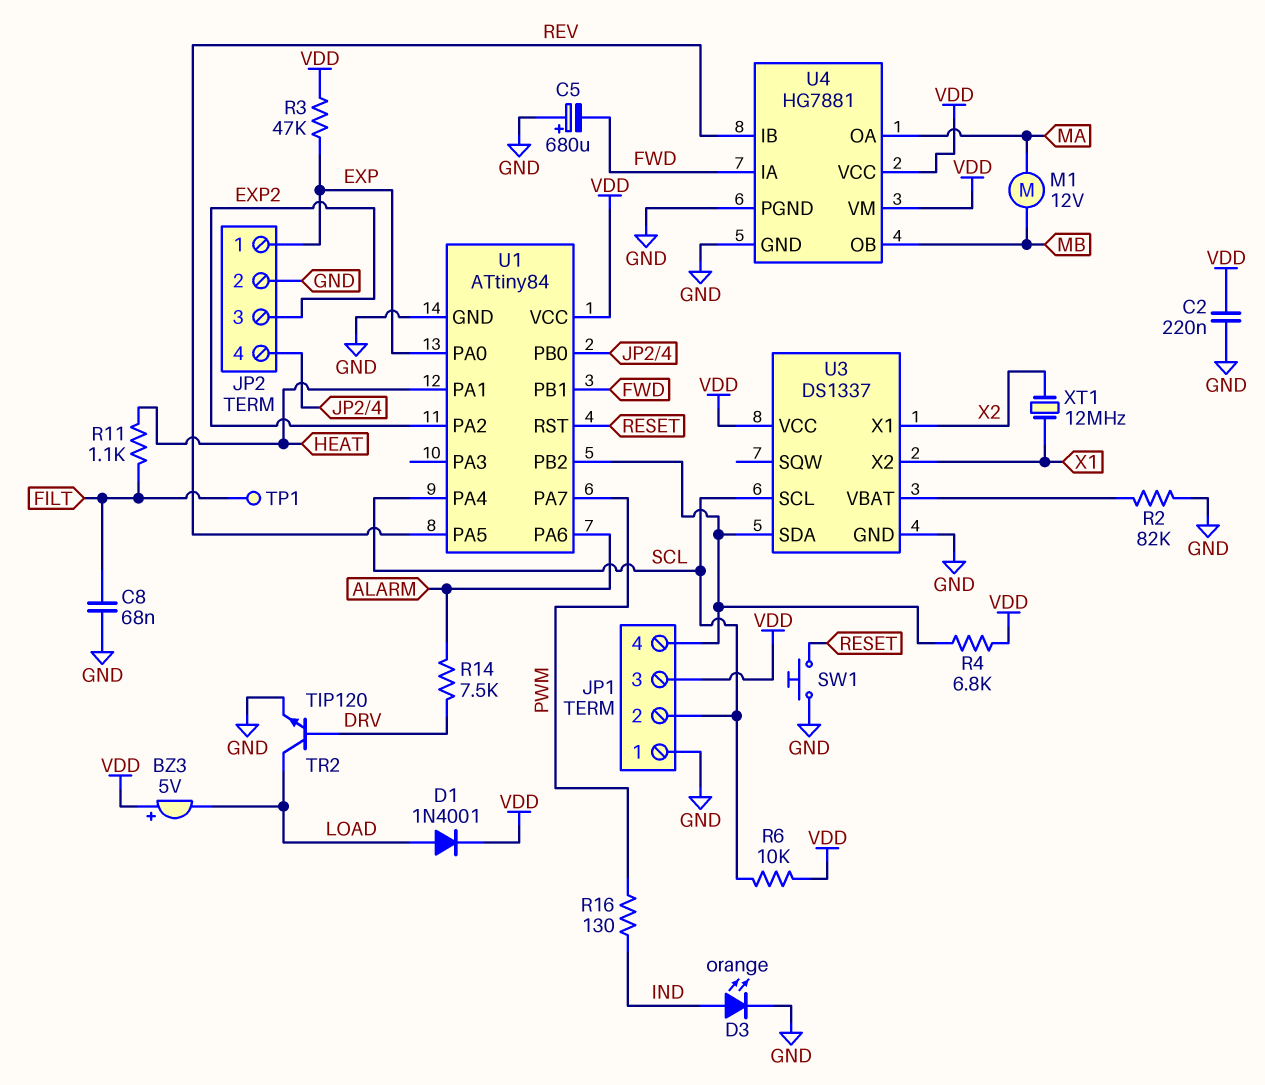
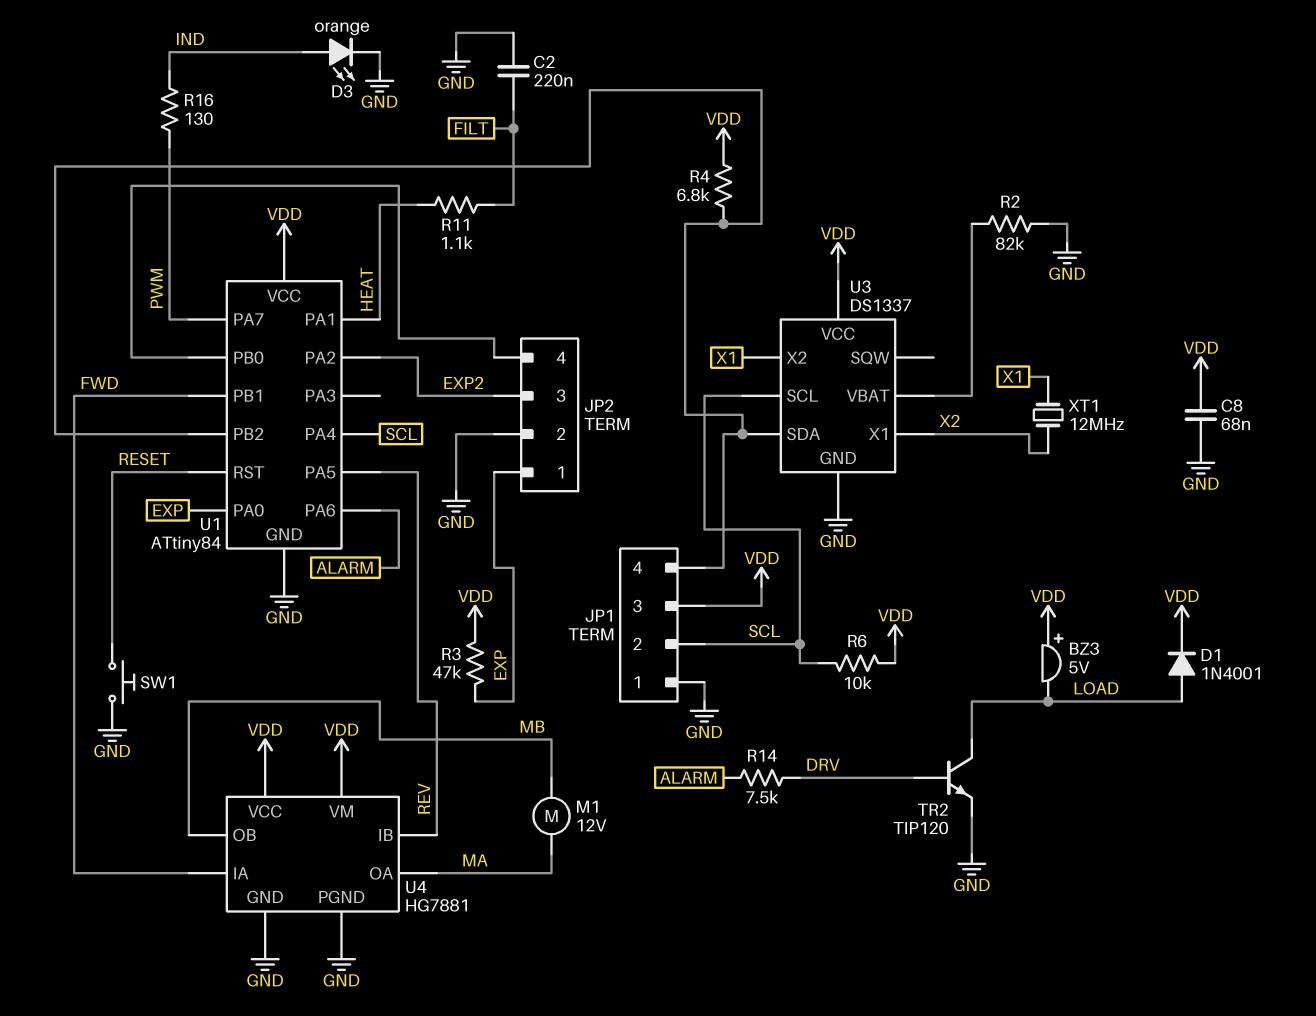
C2: 220nF (GND, VDD) -> 220nF (FILT, GND)
C5: 680uF (plus GND, minus FWD) -> none
C8: 68nF (FILT, GND) -> 68nF (GND, VDD)
TP1: test point (FILT) -> none

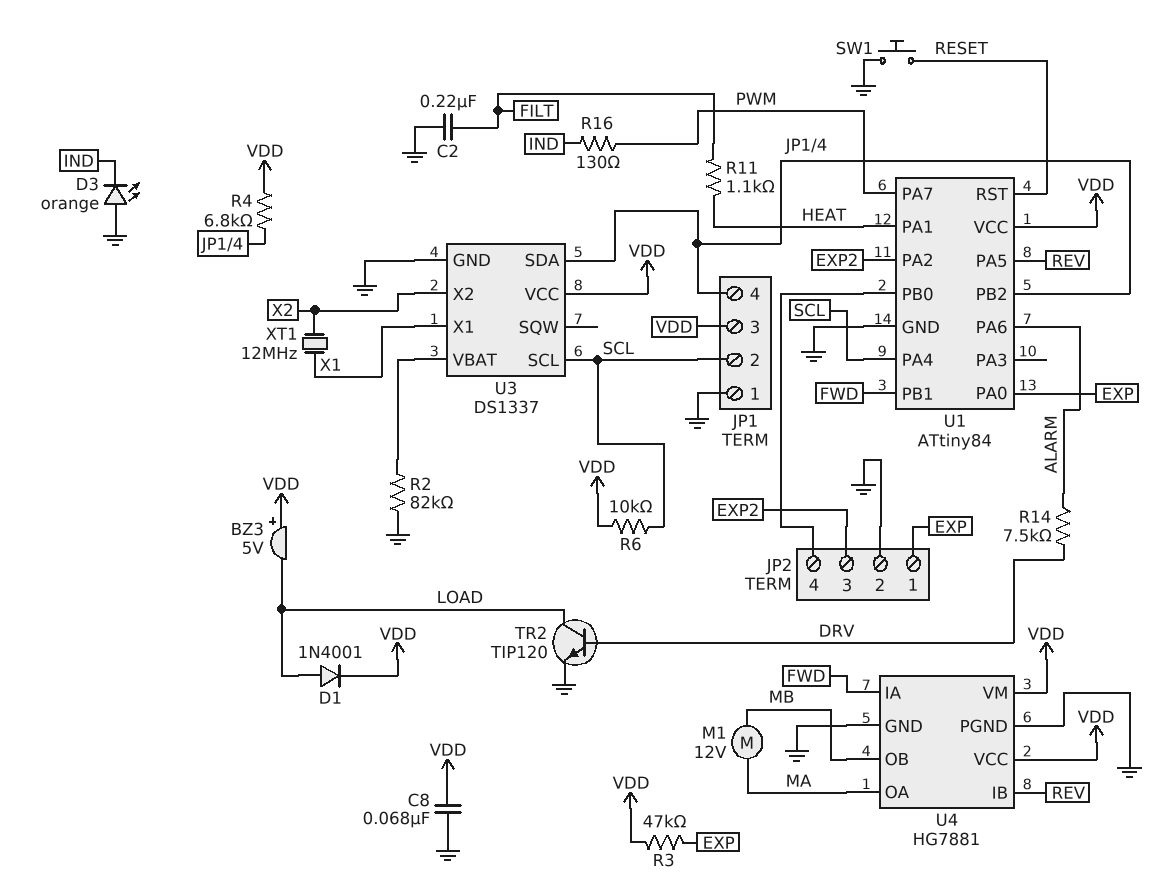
D3: LED orange (A IND, K GND) -> LED orange (A GND, K IND)
U3 pin X1: X2 -> X1
U3 pin X2: X1 -> X2

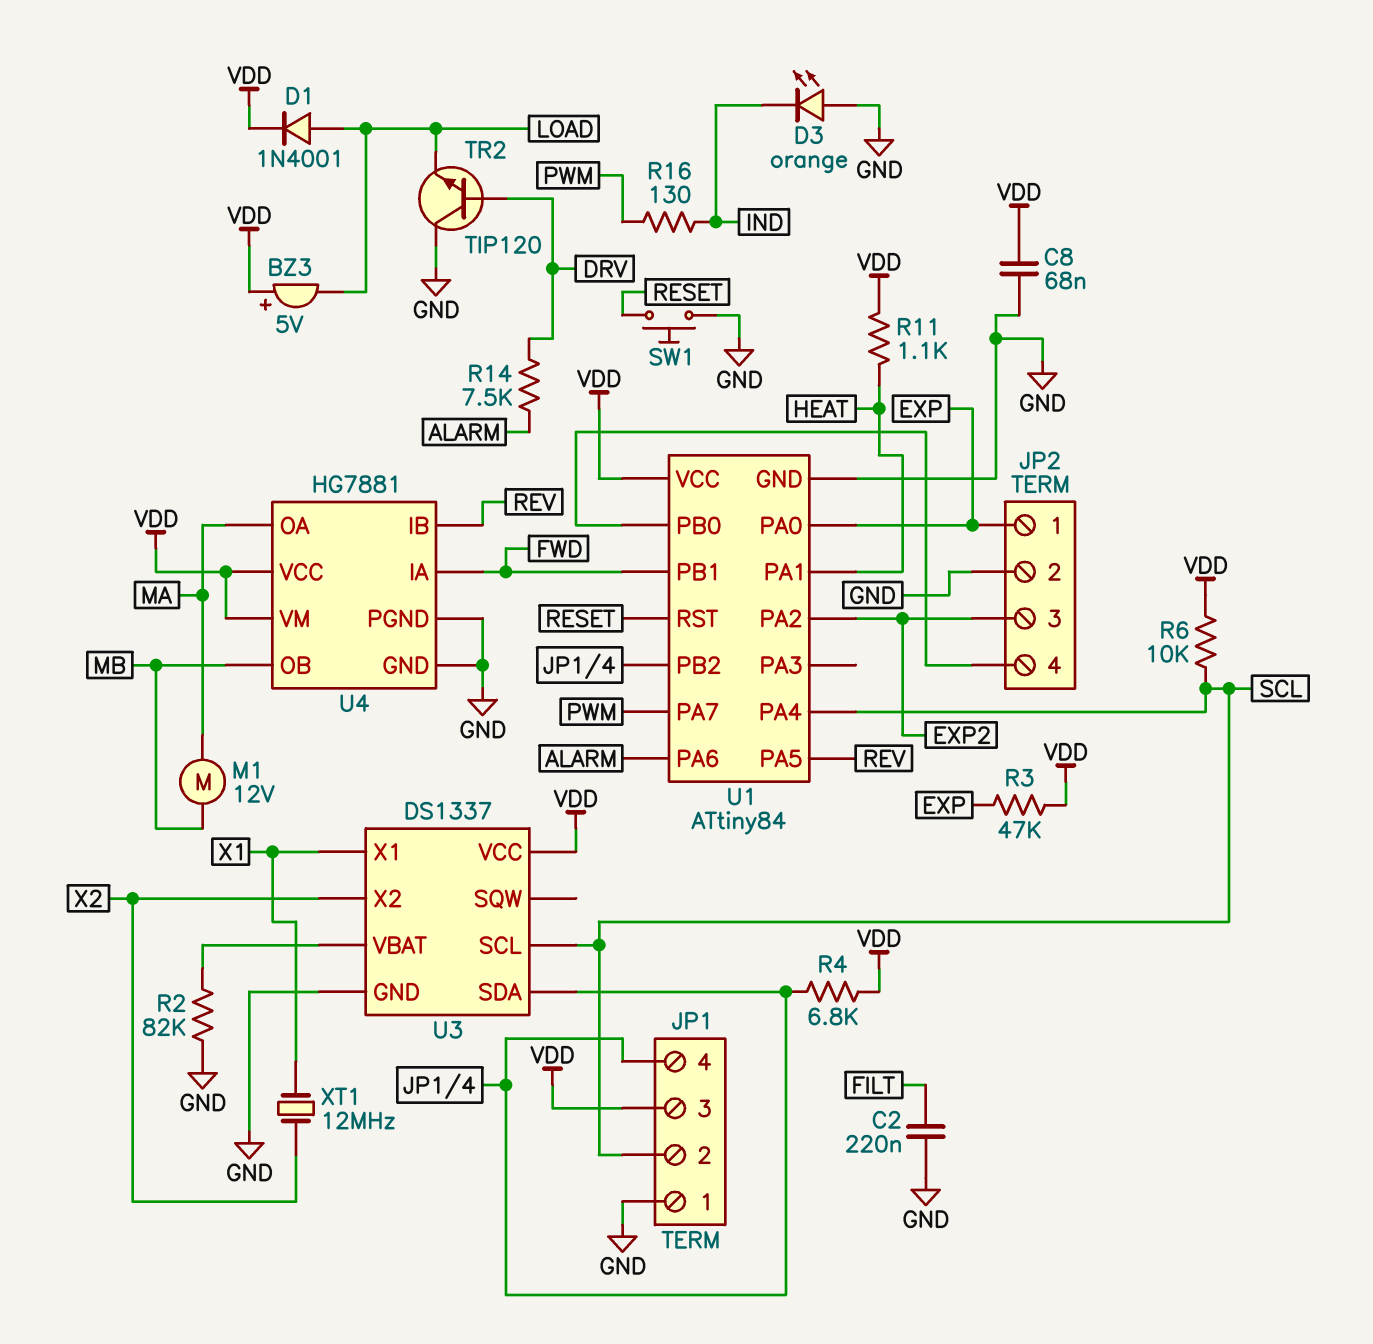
R11: 1.1k (FILT, HEAT) -> 1.1k (HEAT, VDD)
TR2: NPN TIP120 (B DRV, C LOAD, E GND) -> NPN TIP120 (B DRV, C GND, E LOAD)

